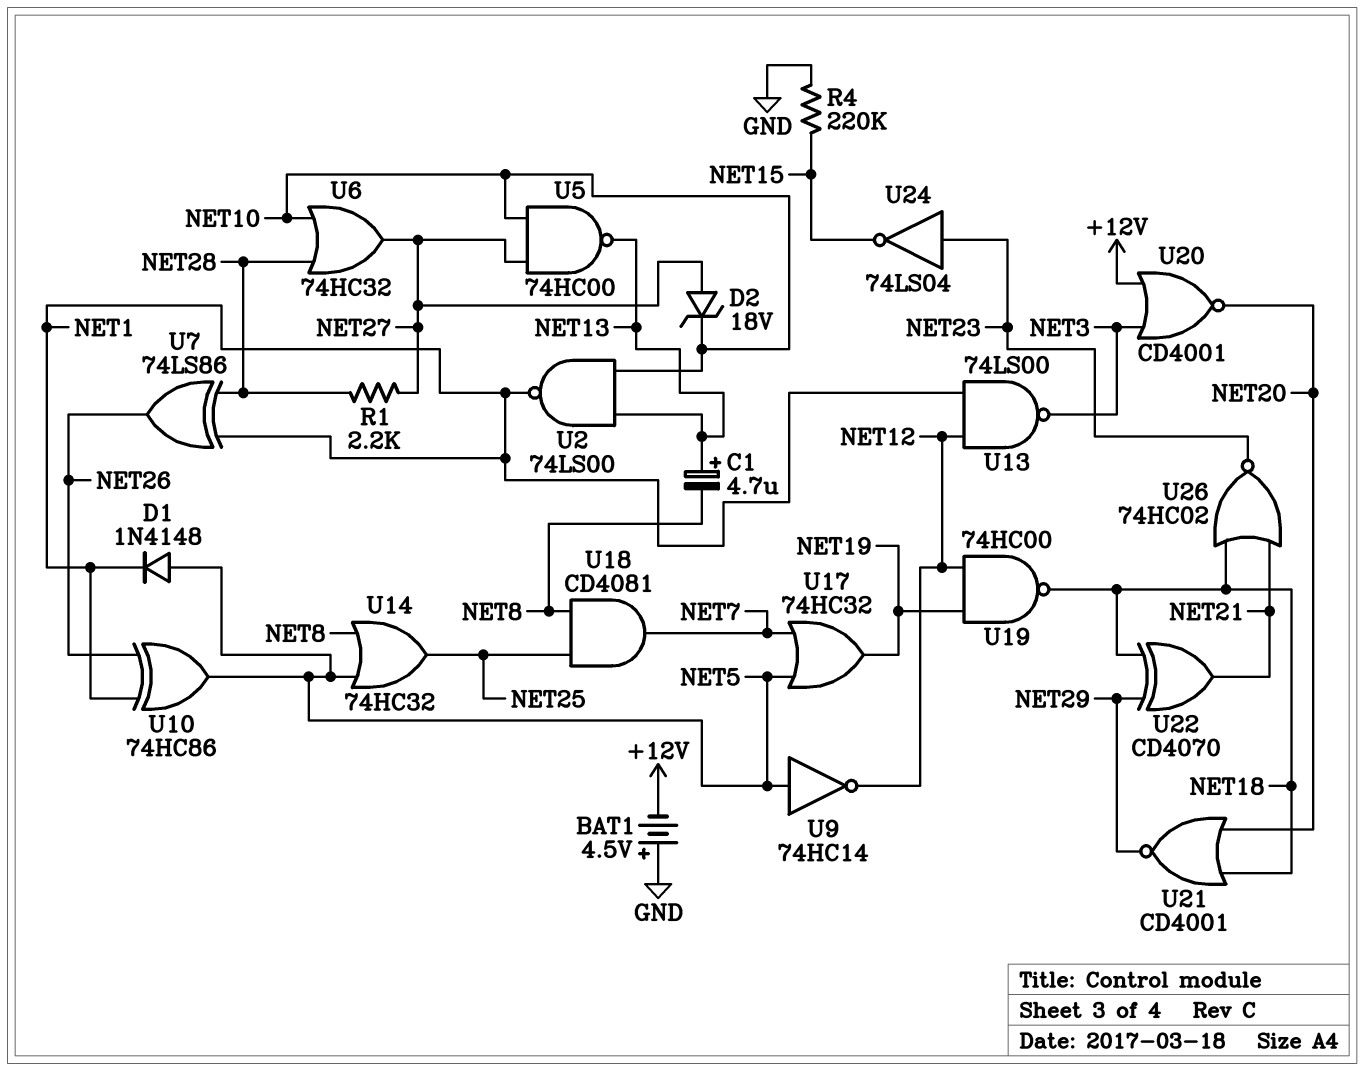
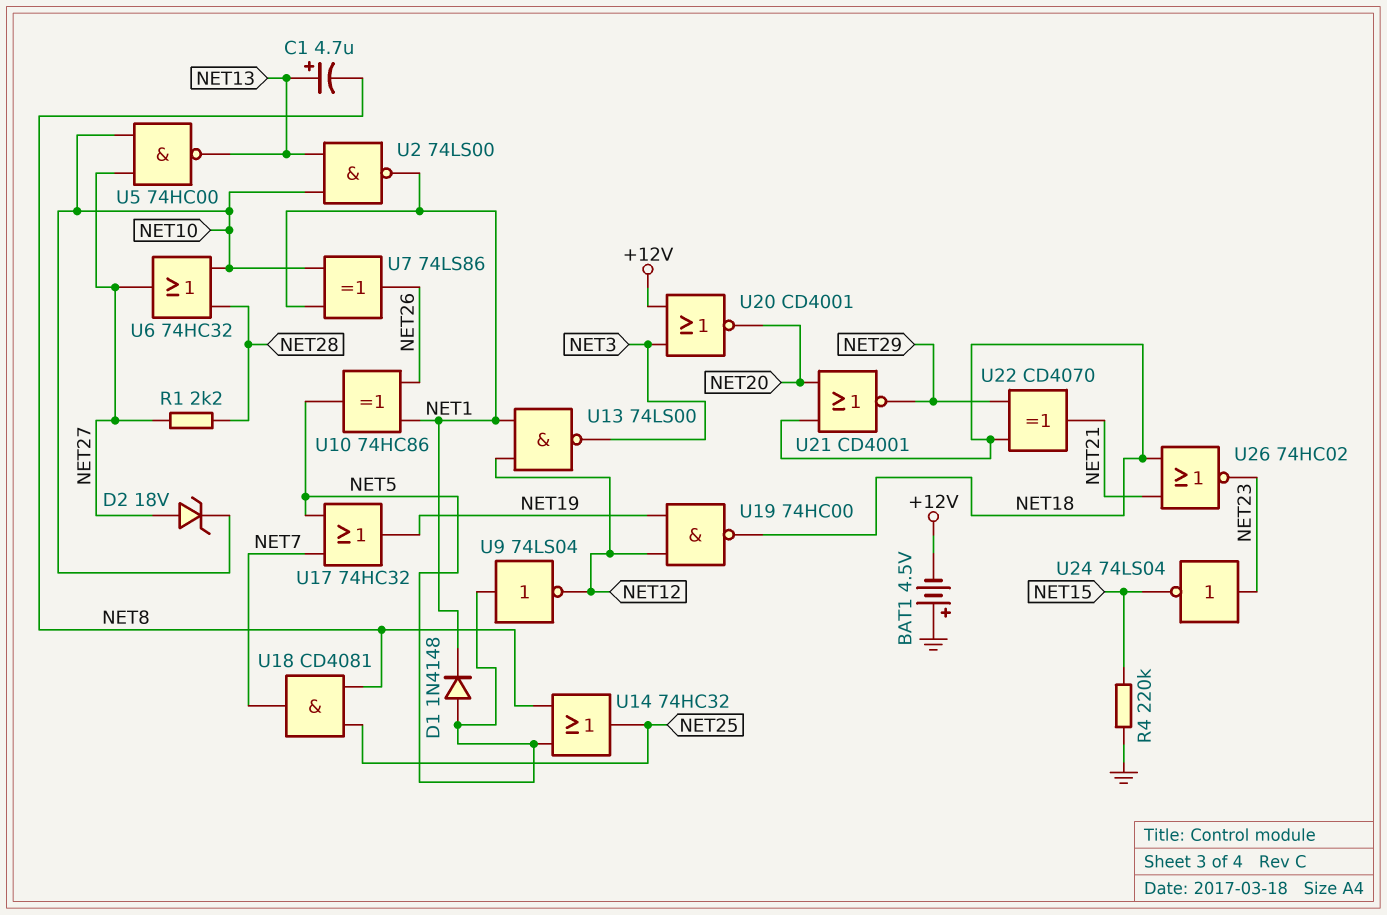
U7: XOR 74LS86 (in NET1, in NET28, out NET26) -> XOR 74LS86 (in NET1, in NET10, out NET26)
U9: NOT 74HC14 (in NET5, out NET12) -> NOT 74LS04 (in NET5, out NET12)

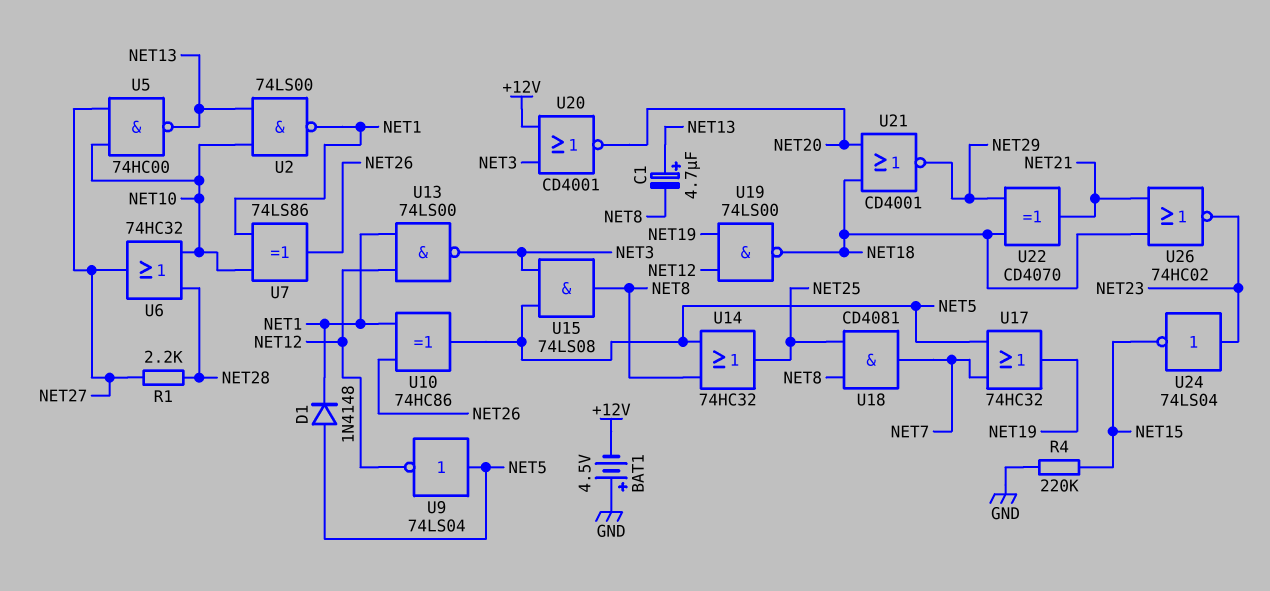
D2: zener 18V (A NET27, K NET10) -> none
U15: none -> AND 74LS08 (in NET3, in NET5, out NET8)
U19: NAND 74HC00 (in NET12, in NET19, out NET18) -> NAND 74LS00 (in NET12, in NET19, out NET18)

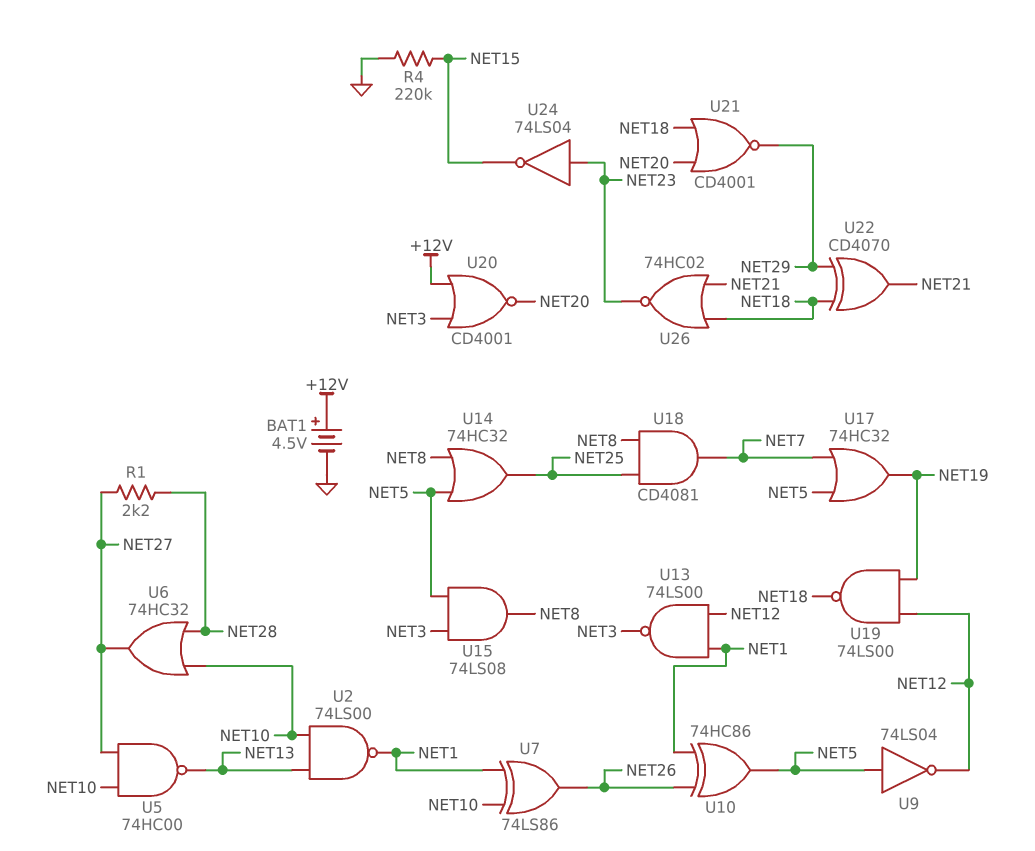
BAT1: 4.5V (plus GND, minus +12V) -> 4.5V (plus +12V, minus GND)
C1: 4.7uF (plus NET13, minus NET8) -> none
D1: diode 1N4148 (A NET5, K NET1) -> none

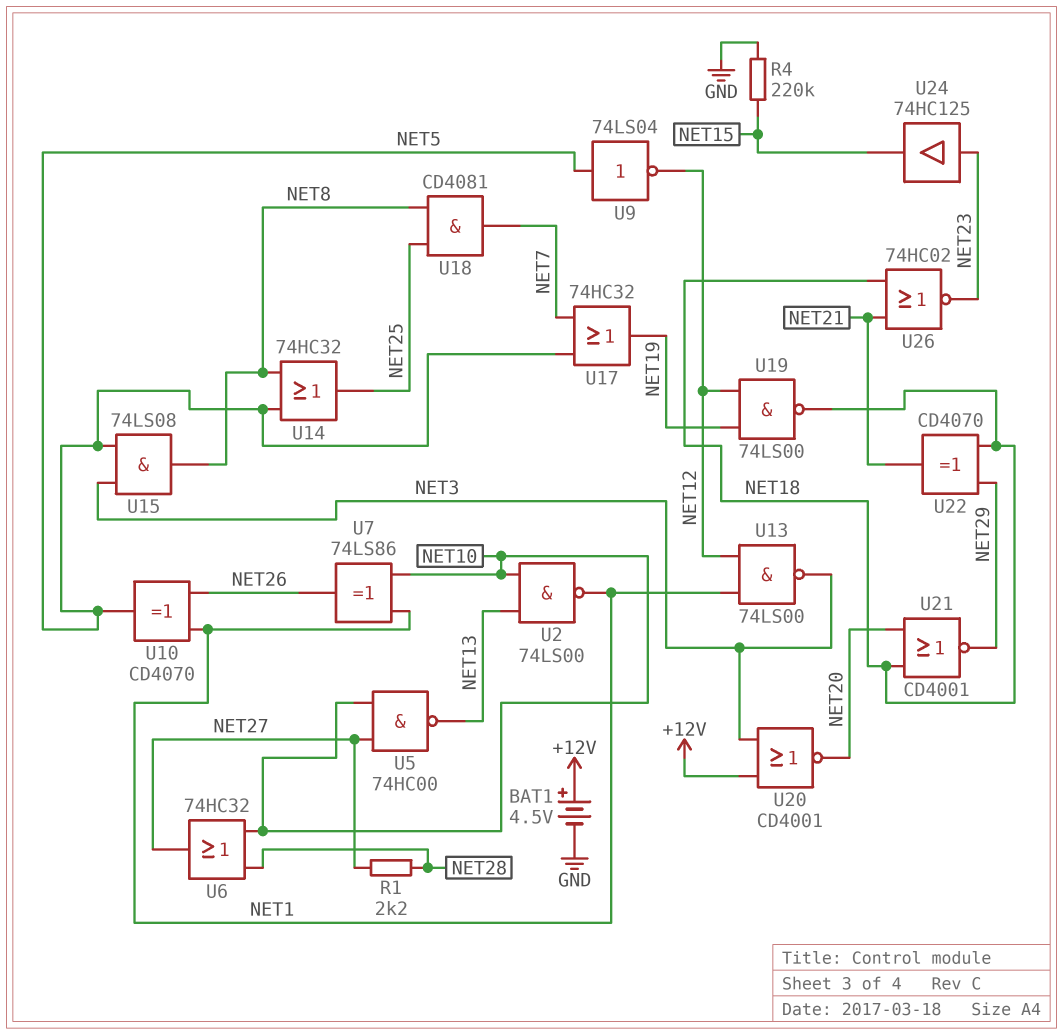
U10: XOR 74HC86 (in NET1, in NET26, out NET5) -> XOR CD4070 (in NET1, in NET26, out NET5)
U24: NOT 74LS04 (in NET23, out NET15) -> buffer 74HC125 (in NET23, out NET15)

